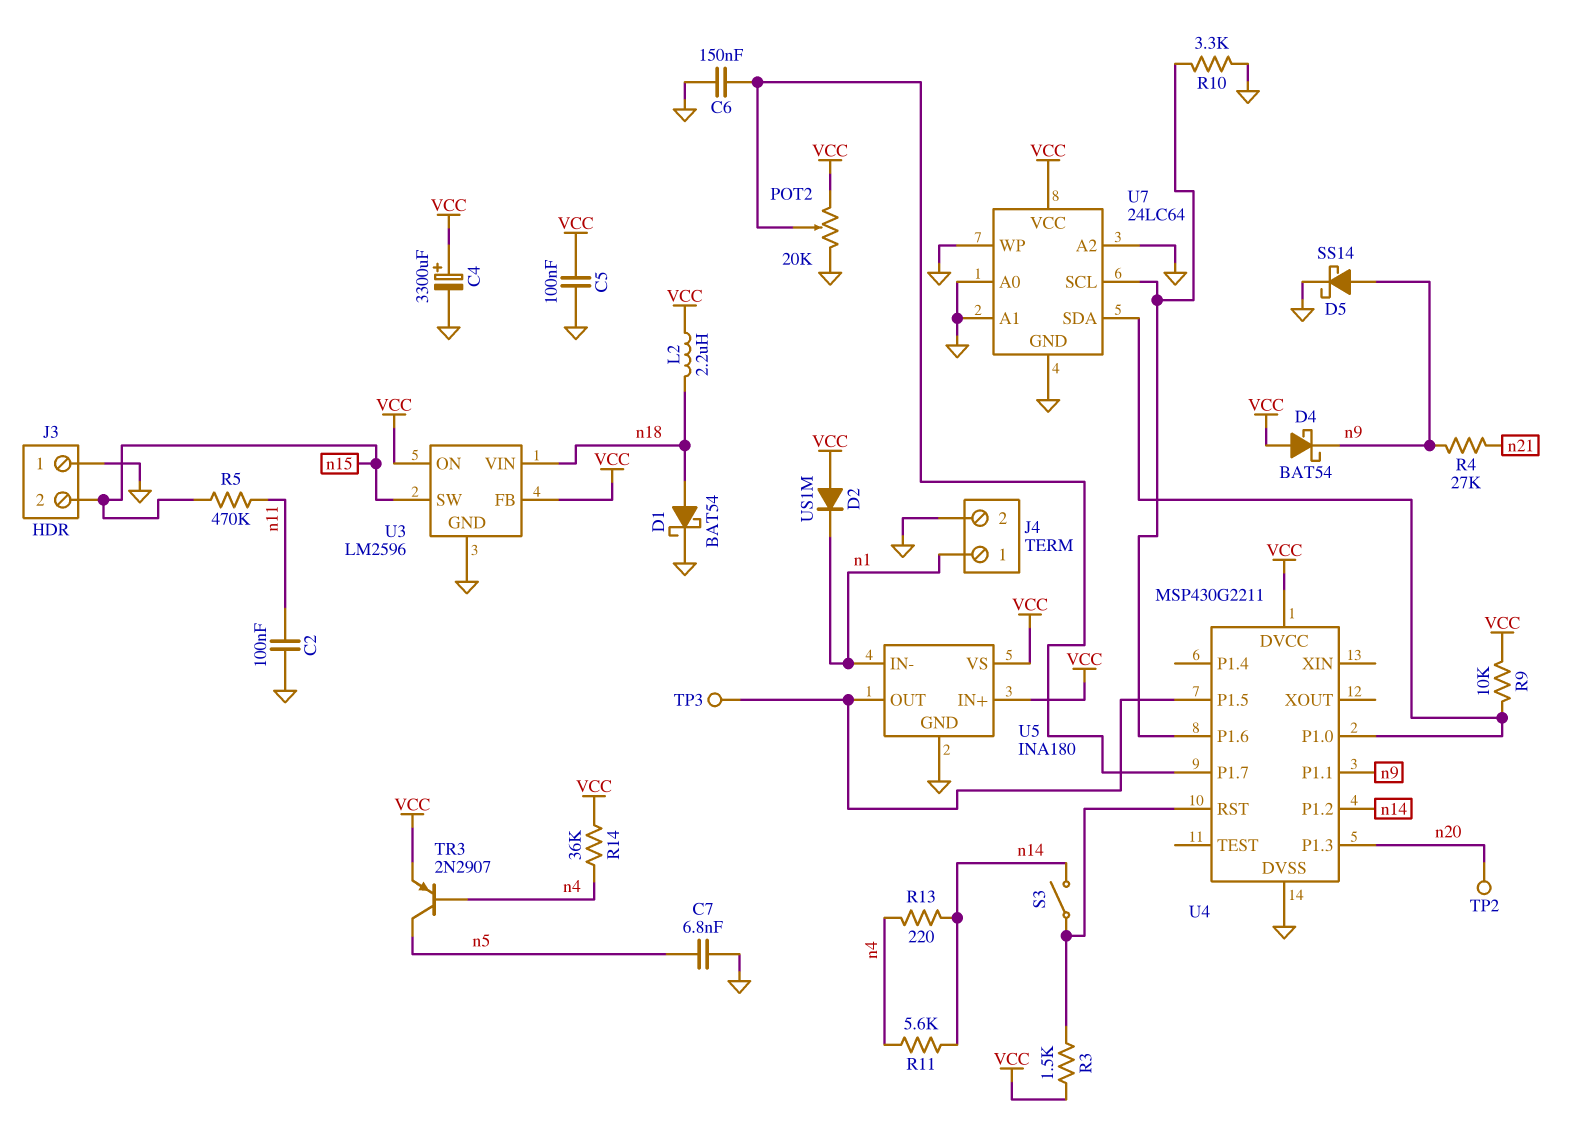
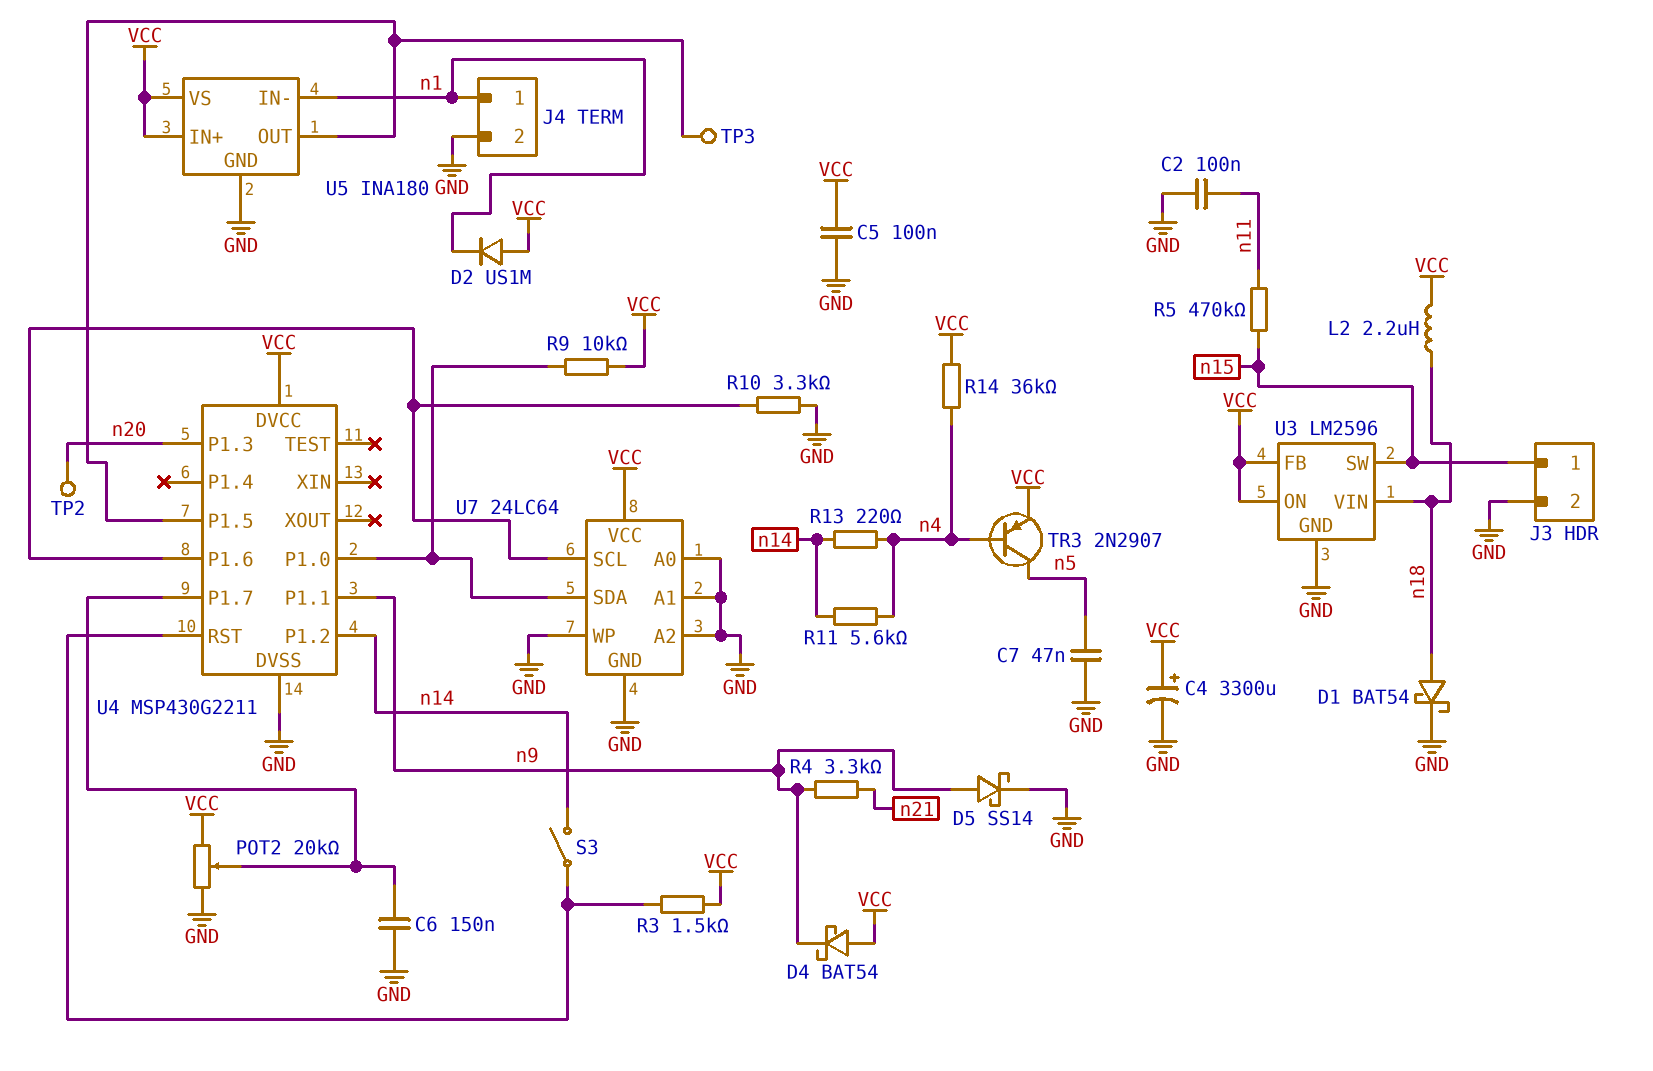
C7: 6.8nF (GND, n5) -> 47nF (GND, n5)
J3 pin 1: GND -> n15
J3 pin 2: n15 -> GND
R4: 27k (n9, n21) -> 3.3k (n9, n21)

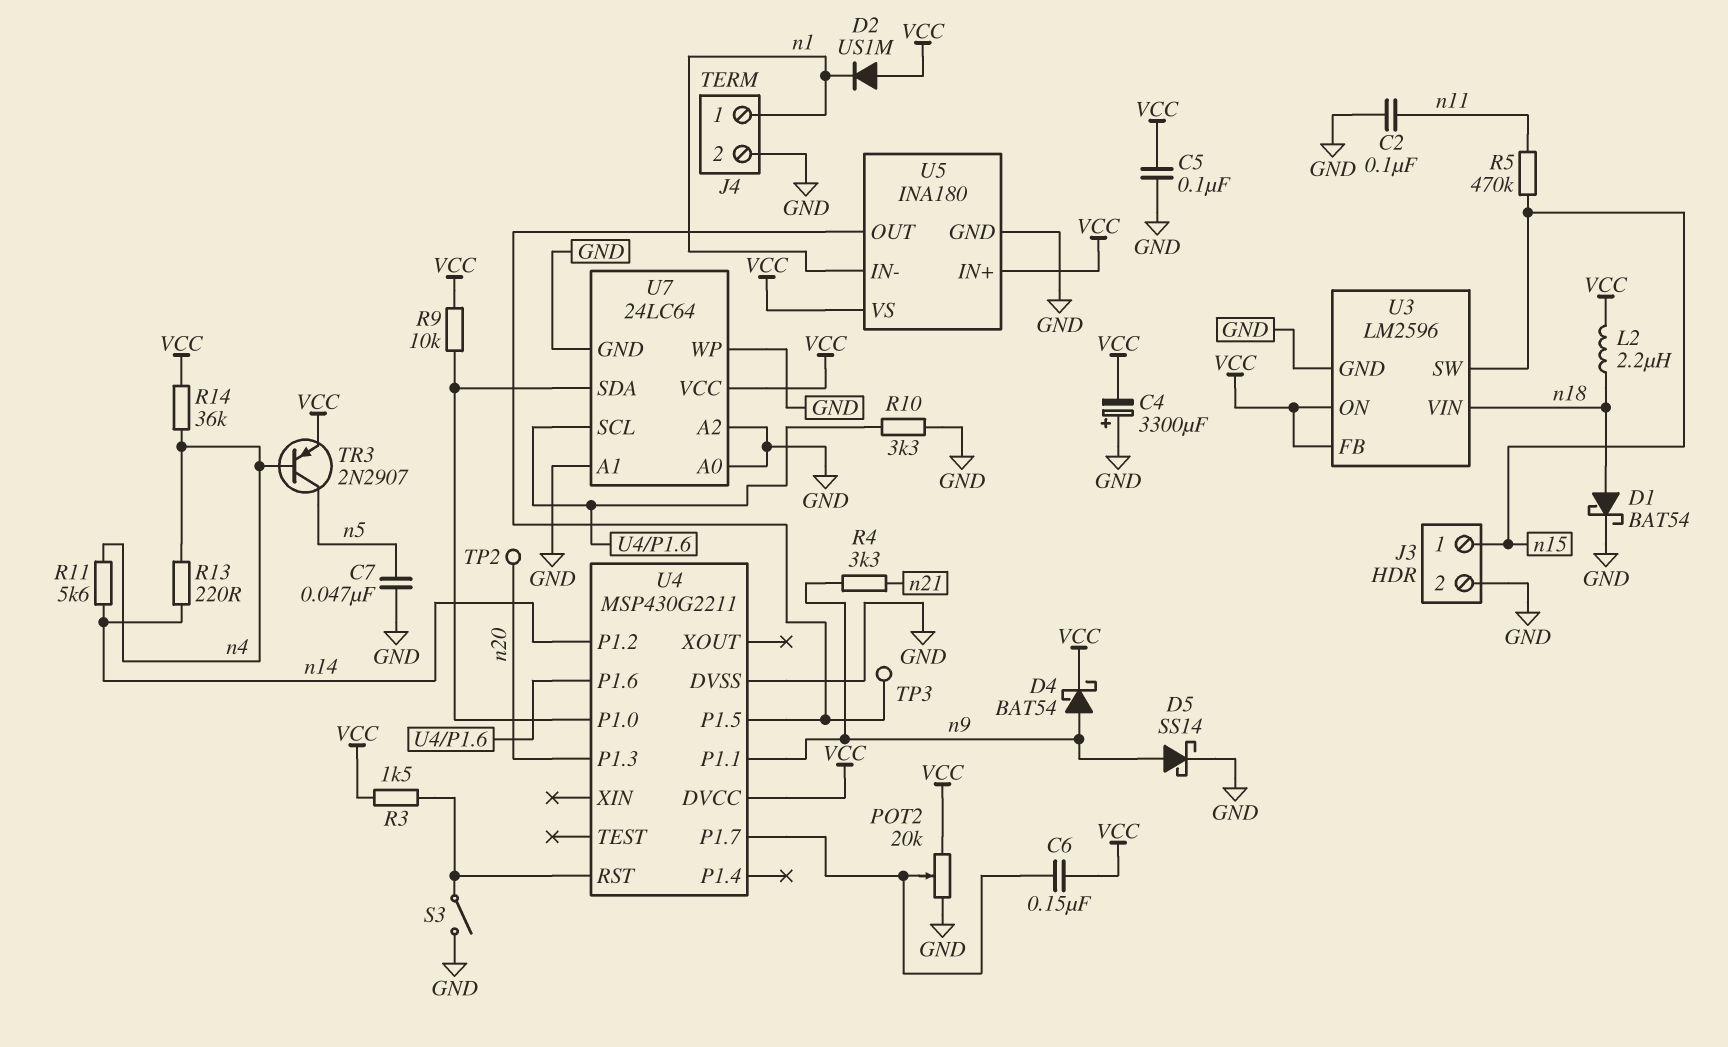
C4: 3300uF (plus VCC, minus GND) -> 3300uF (plus GND, minus VCC)
C6: 150nF (GND, U4/P1.7) -> 150nF (U4/P1.7, VCC)
D4: schottky BAT54 (A VCC, K n9) -> schottky BAT54 (A n9, K VCC)
S3: switch (U4/RST, n14) -> switch (GND, U4/RST)

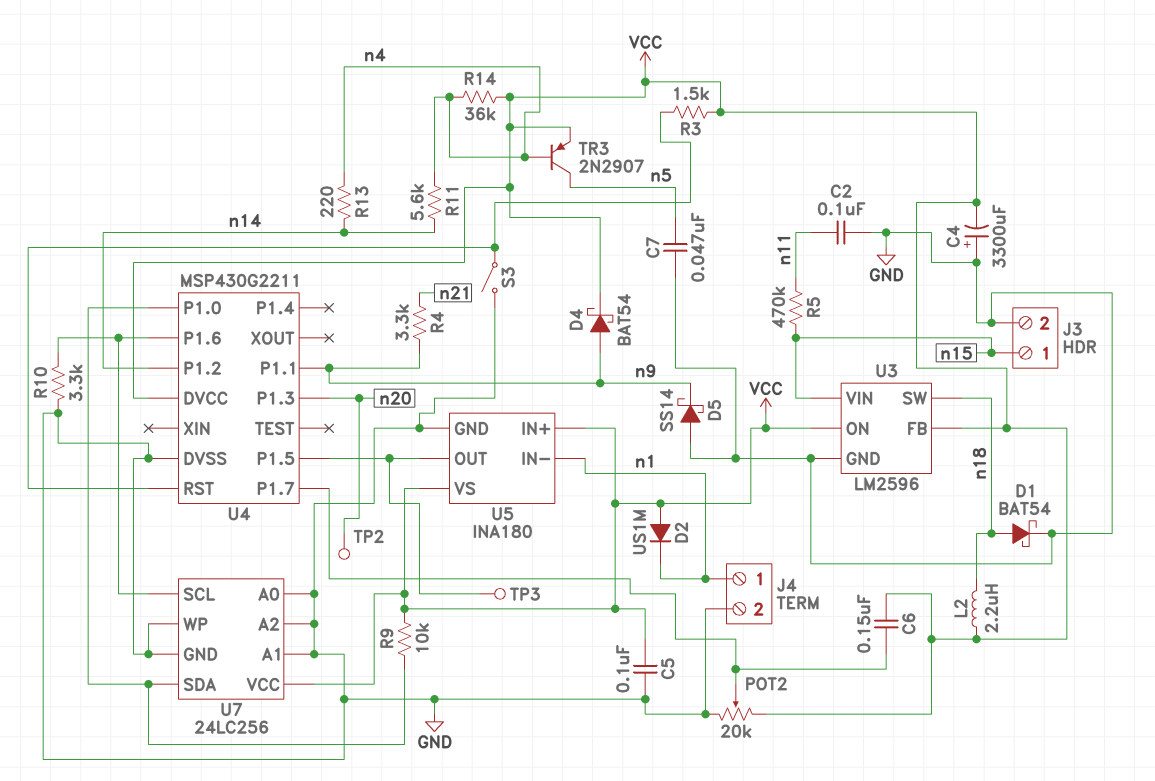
D5: schottky SS14 (A n9, K GND) -> schottky SS14 (A GND, K n9)
U3 pin SW: n15 -> n18
U3 pin VIN: n18 -> n15
U7: 24LC64 -> 24LC256

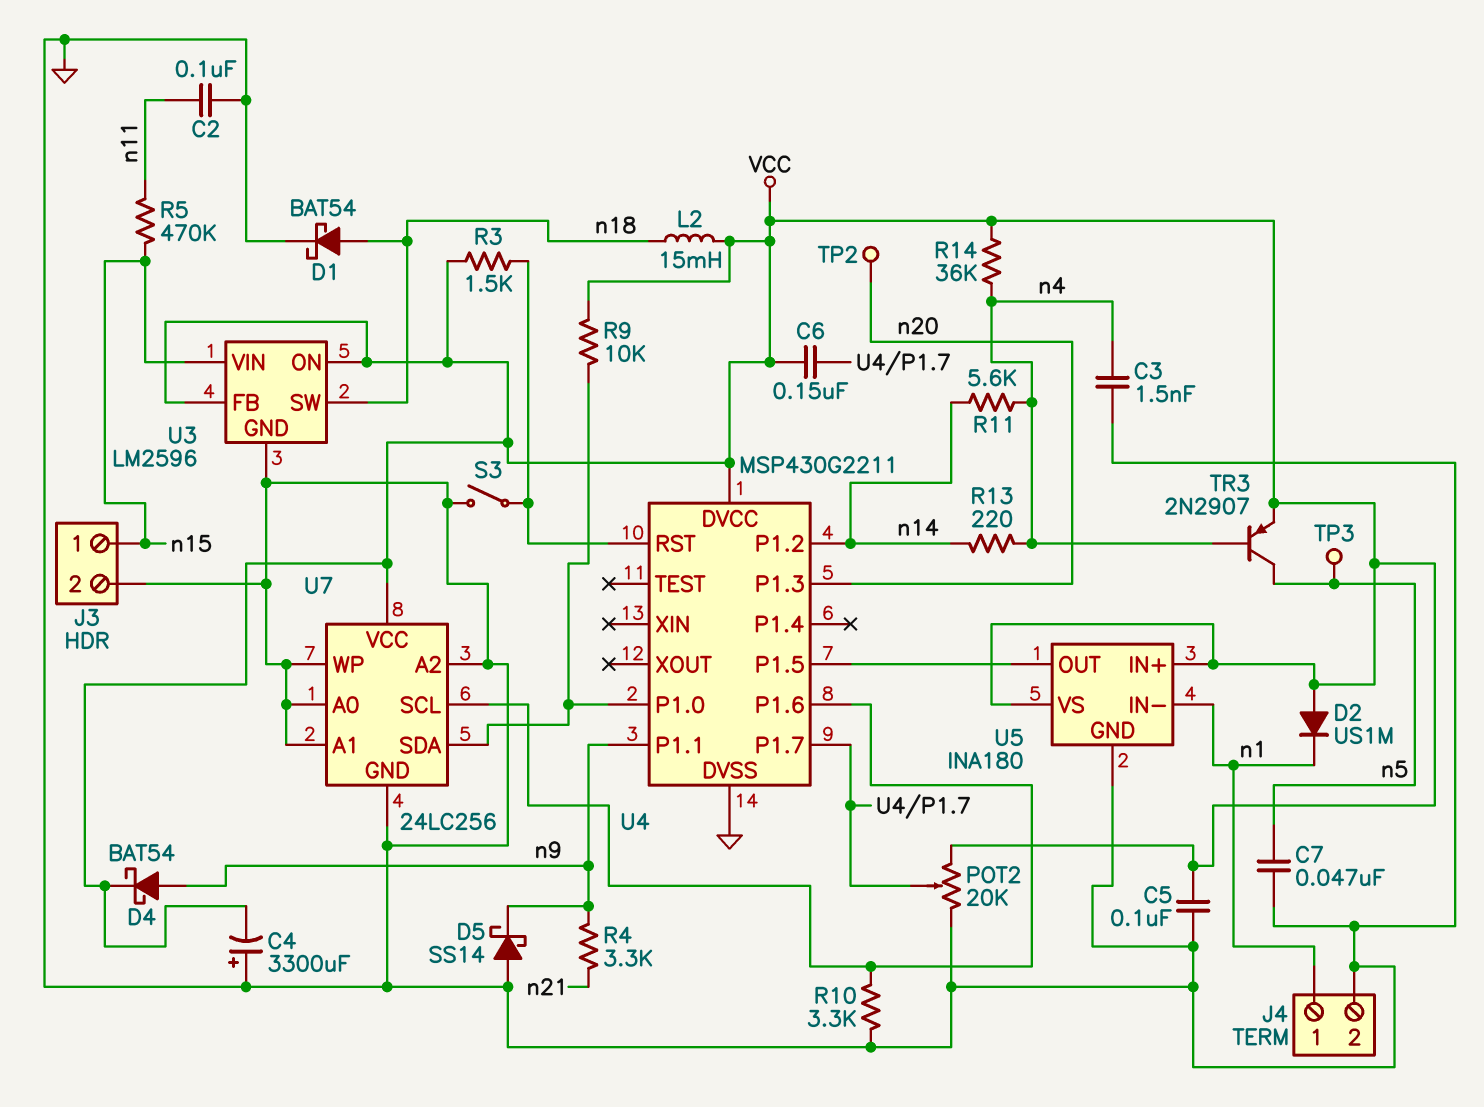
C3: none -> 1.5nF (GND, n4)
L2: 2.2uH (VCC, n18) -> 15mH (VCC, n18)
TP3: test point (U4/P1.5) -> test point (n5)

